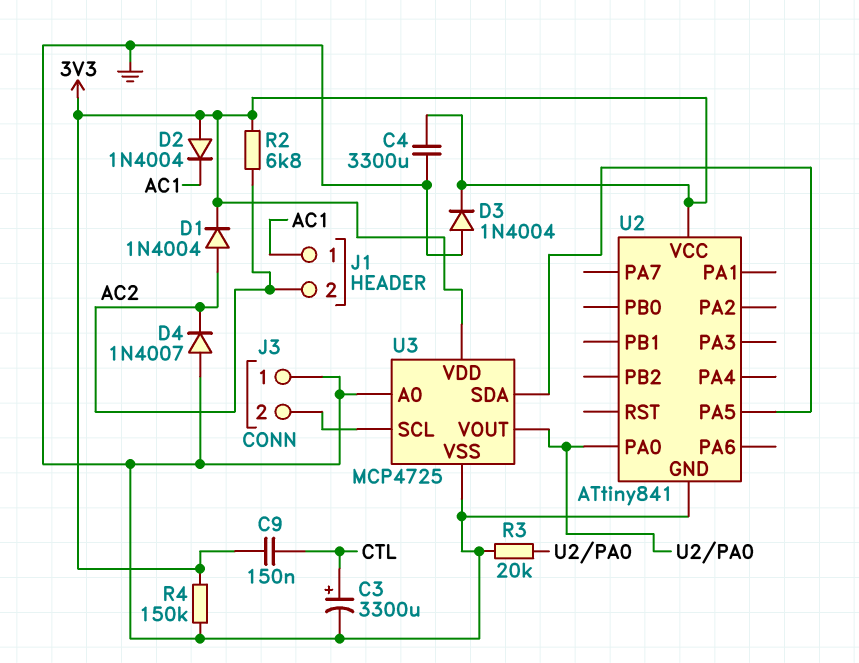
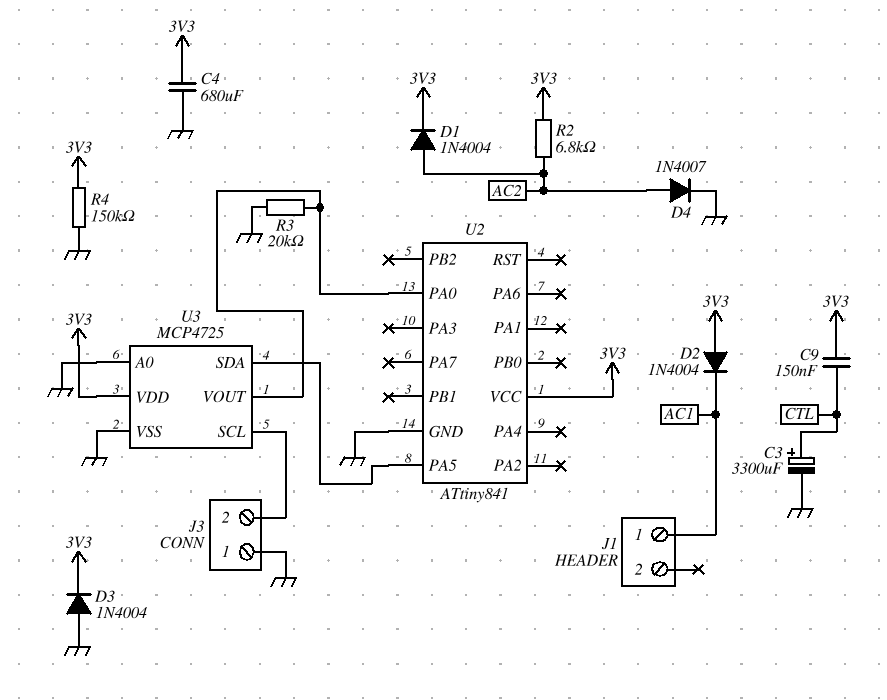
C4: 3300uF (3V3, GND) -> 680uF (3V3, GND)
D4: diode 1N4007 (A GND, K AC2) -> diode 1N4007 (A AC2, K GND)
J1 pin 2: AC2 -> none

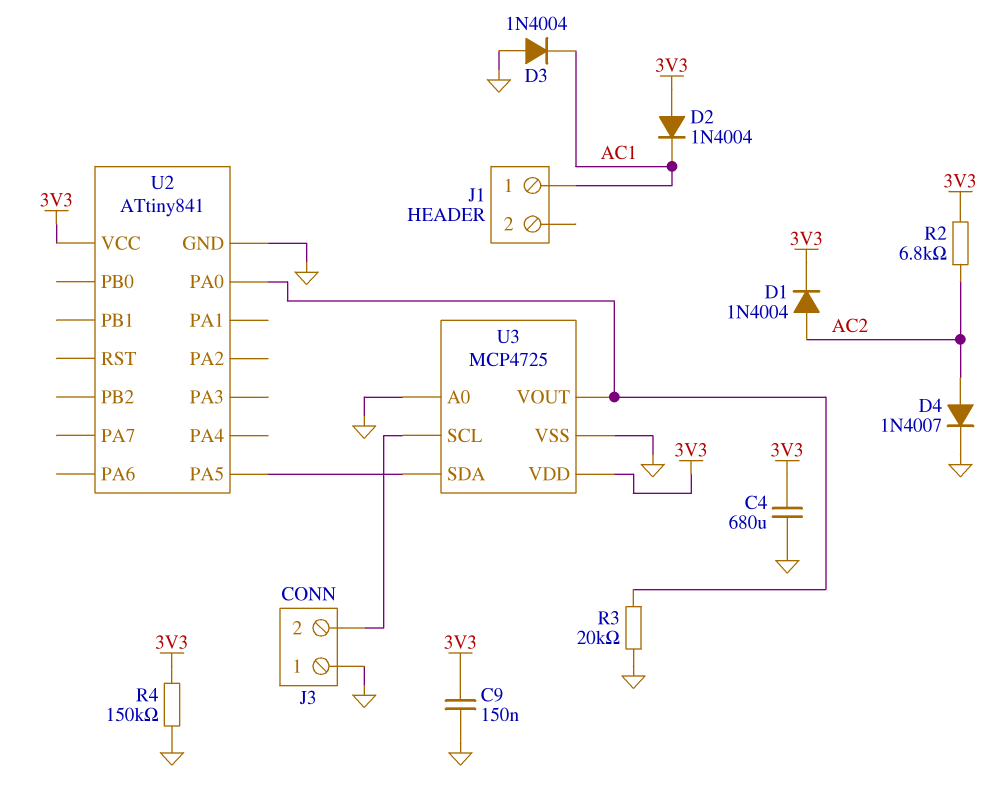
C3: 3300uF (plus CTL, minus GND) -> none
C9: 150nF (3V3, CTL) -> 150nF (3V3, GND)
D3: diode 1N4004 (A GND, K 3V3) -> diode 1N4004 (A GND, K AC1)

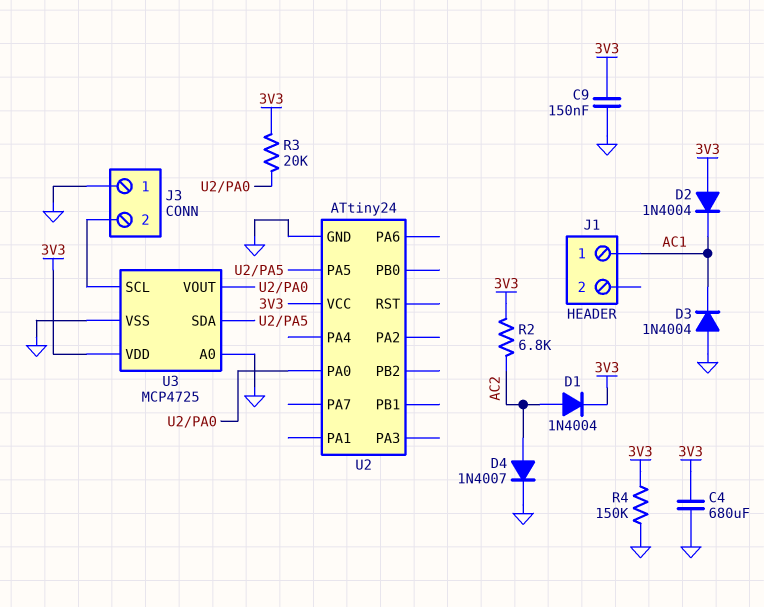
R3: 20k (GND, U2/PA0) -> 20k (3V3, U2/PA0)
U2: ATtiny841 -> ATtiny24

